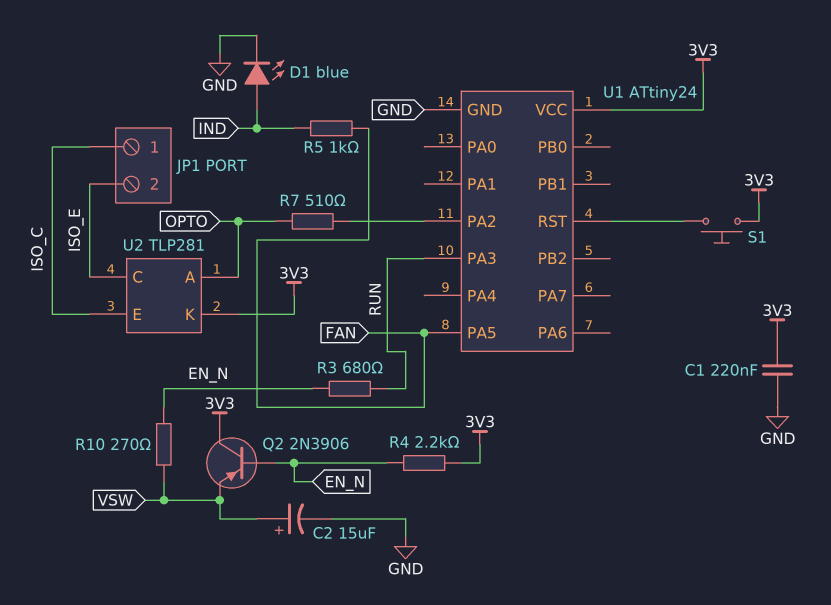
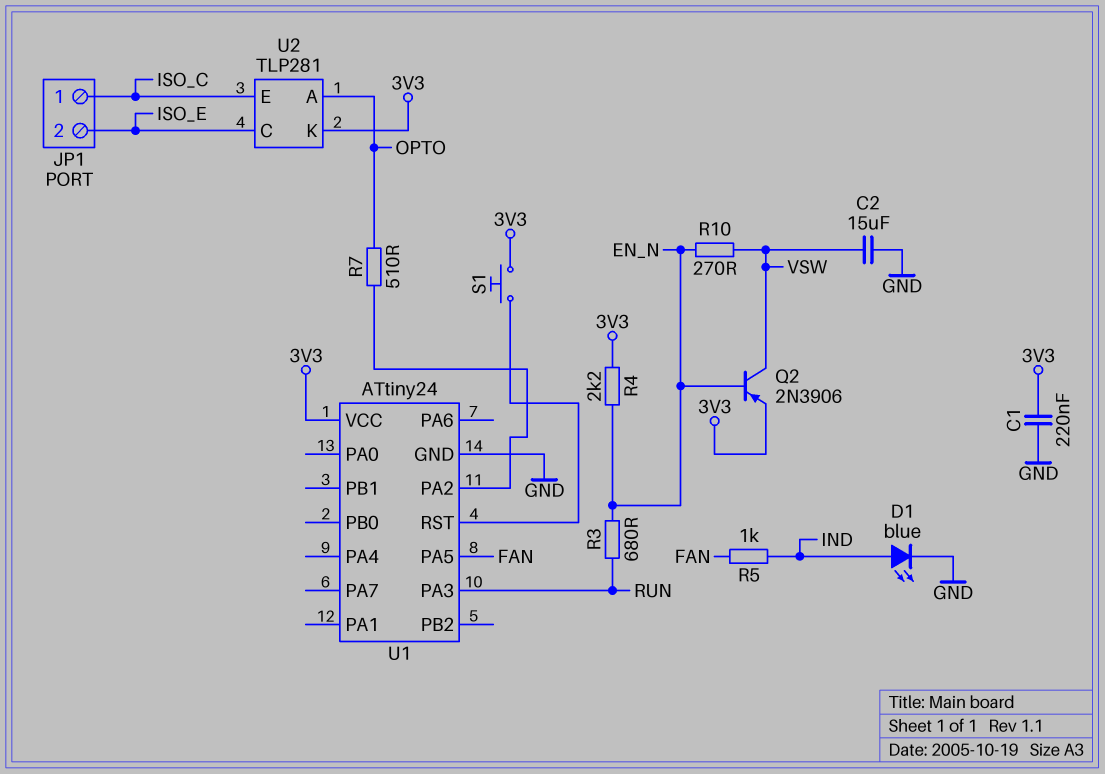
C2: 15uF (plus VSW, minus GND) -> 15uF (GND, VSW)
Q2: PNP 2N3906 (B EN_N, C 3V3, E VSW) -> PNP 2N3906 (B EN_N, C VSW, E 3V3)

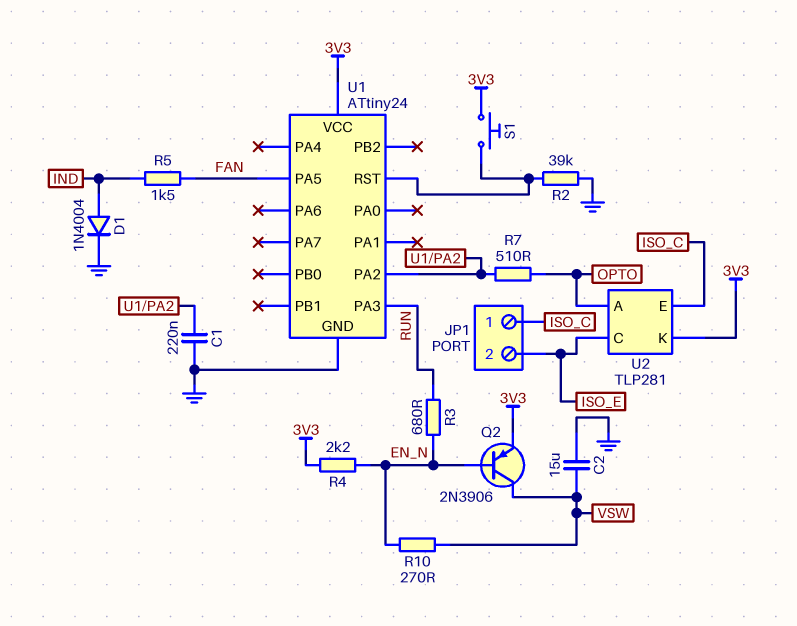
C1: 220nF (3V3, GND) -> 220nF (GND, U1/PA2)
D1: LED blue (A IND, K GND) -> diode 1N4004 (A IND, K GND)
R2: none -> 39k (GND, U1/RST)
R5: 1k (FAN, IND) -> 1.5k (FAN, IND)

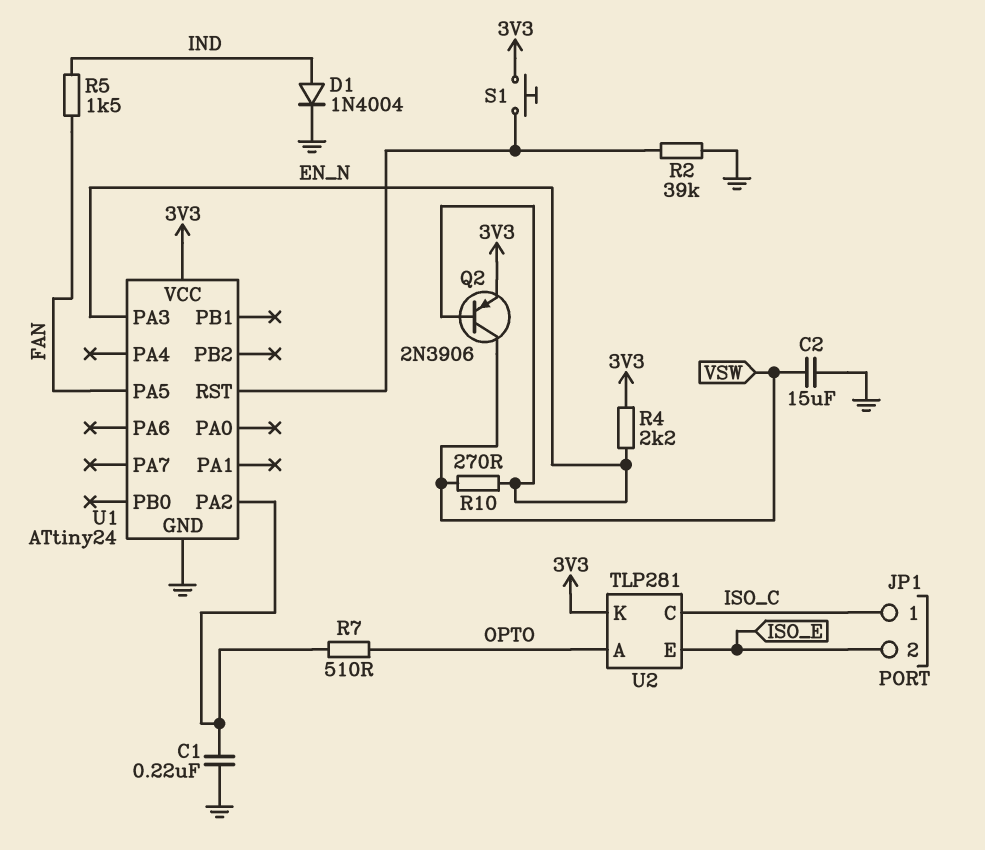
R3: 680 (EN_N, RUN) -> none
U1 pin PA3: RUN -> EN_N
U2 pin C: ISO_E -> ISO_C
U2 pin E: ISO_C -> ISO_E

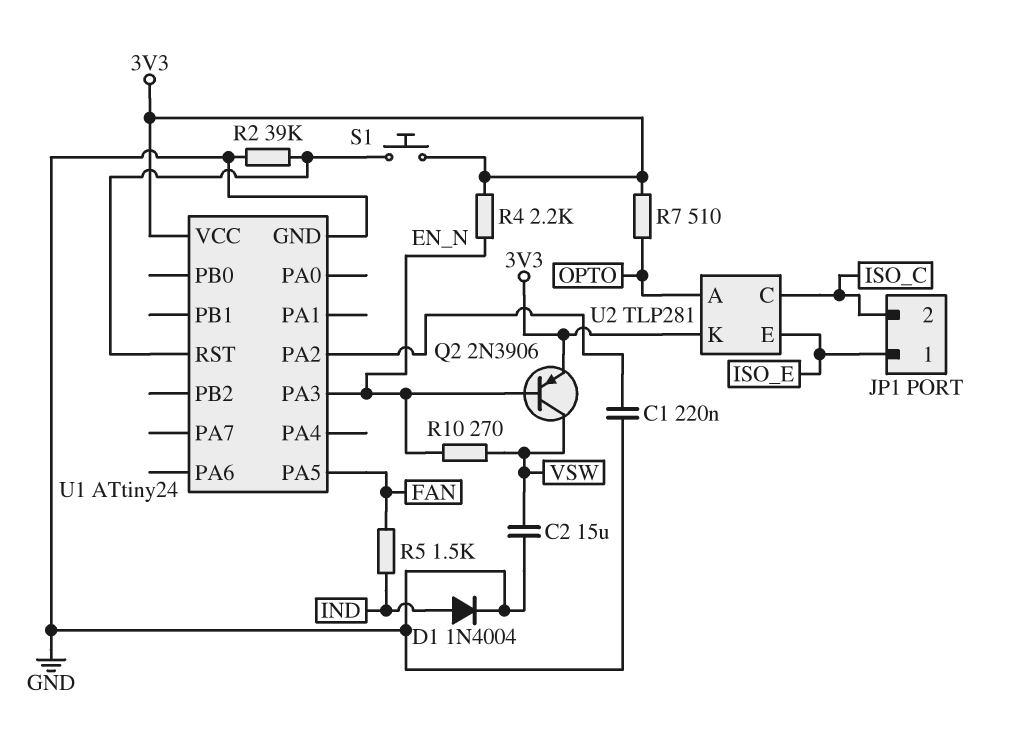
JP1 pin 1: ISO_C -> ISO_E
JP1 pin 2: ISO_E -> ISO_C
R7: 510 (OPTO, U1/PA2) -> 510 (3V3, OPTO)

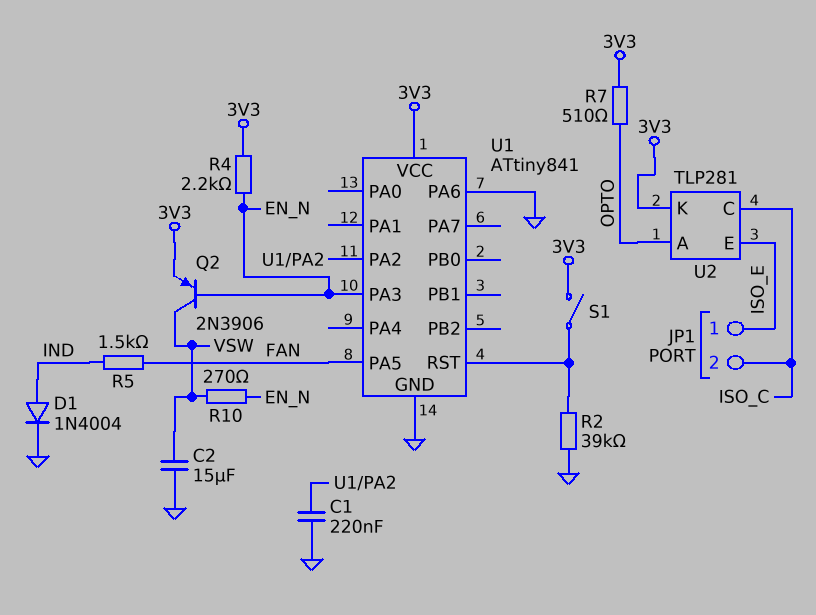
S1: button (3V3, U1/RST) -> switch (3V3, U1/RST)
U1: ATtiny24 -> ATtiny841
U1 pin PA6: none -> GND

